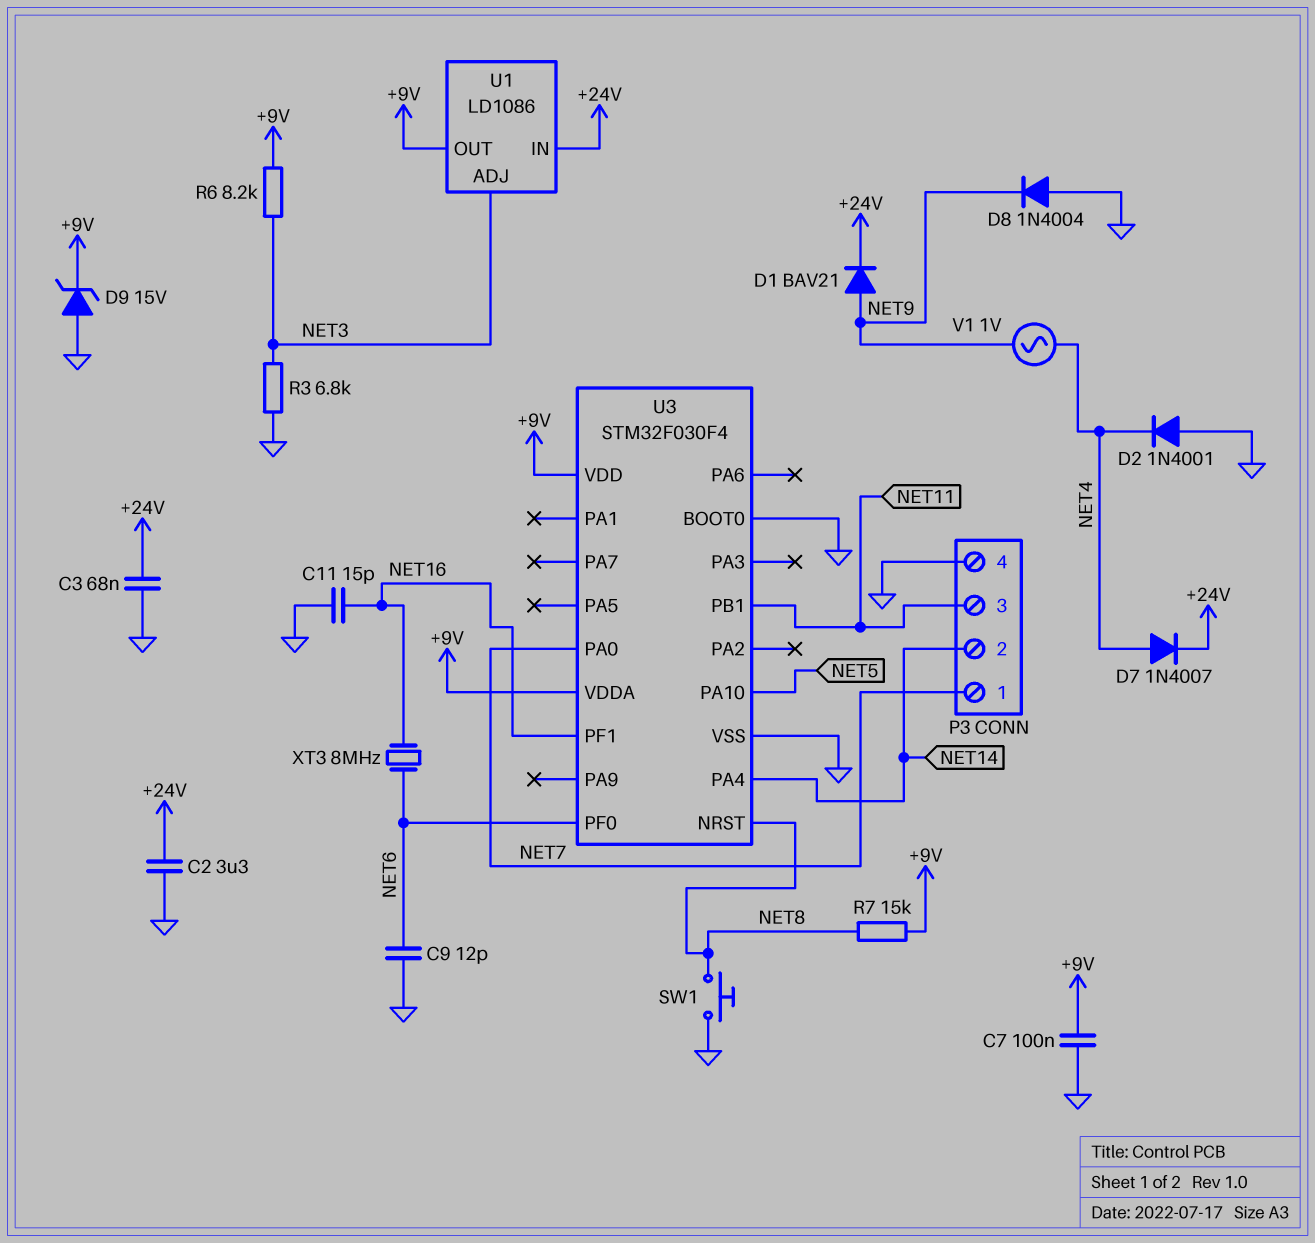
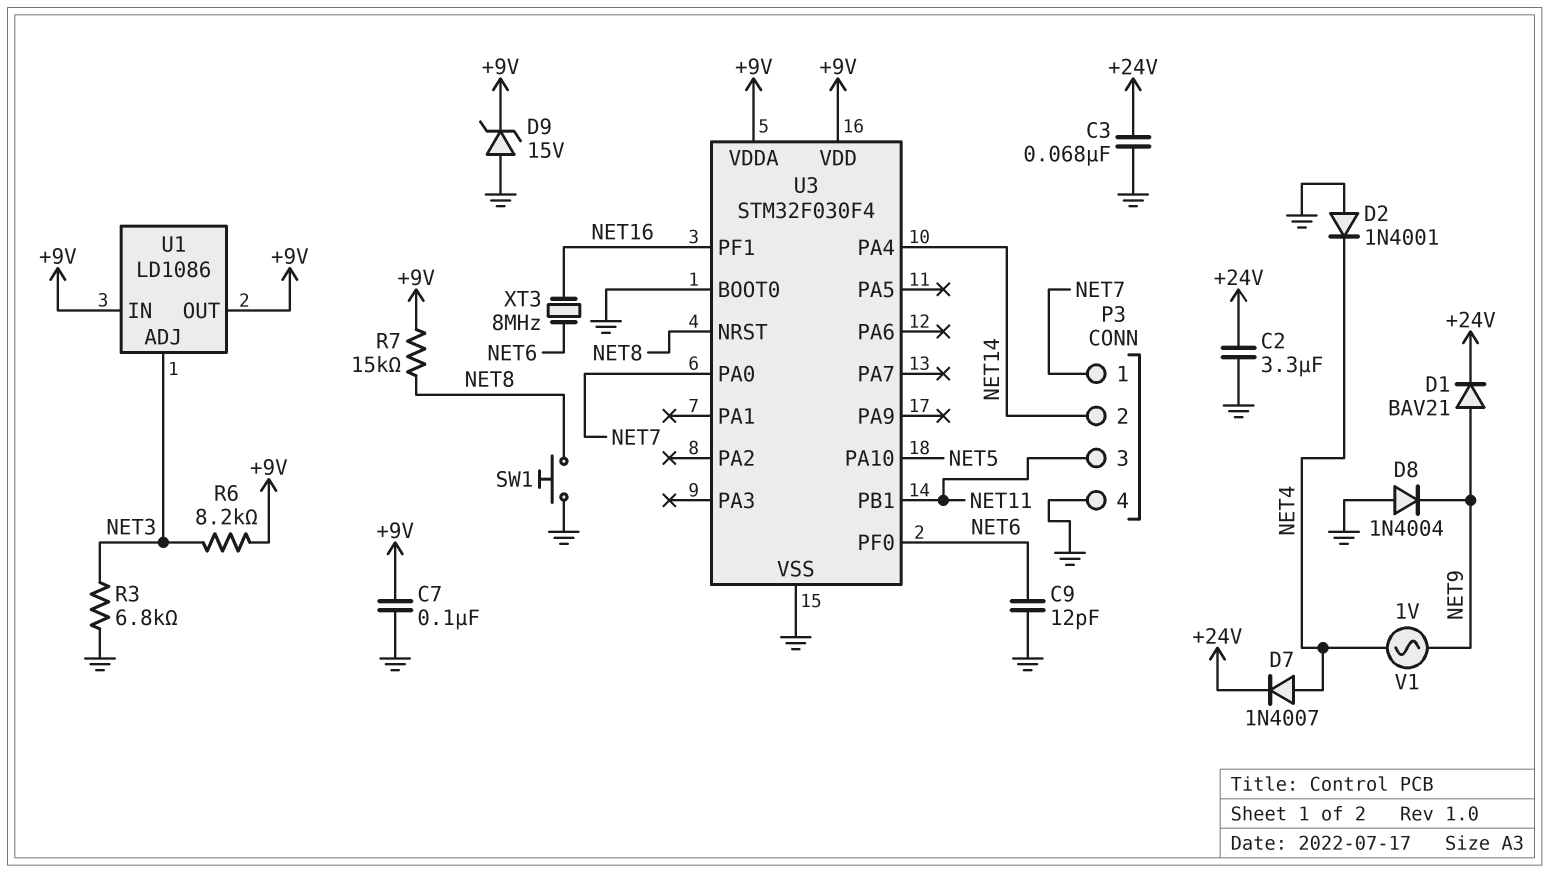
C11: 15pF (GND, NET16) -> none
U1 pin IN: +24V -> +9V

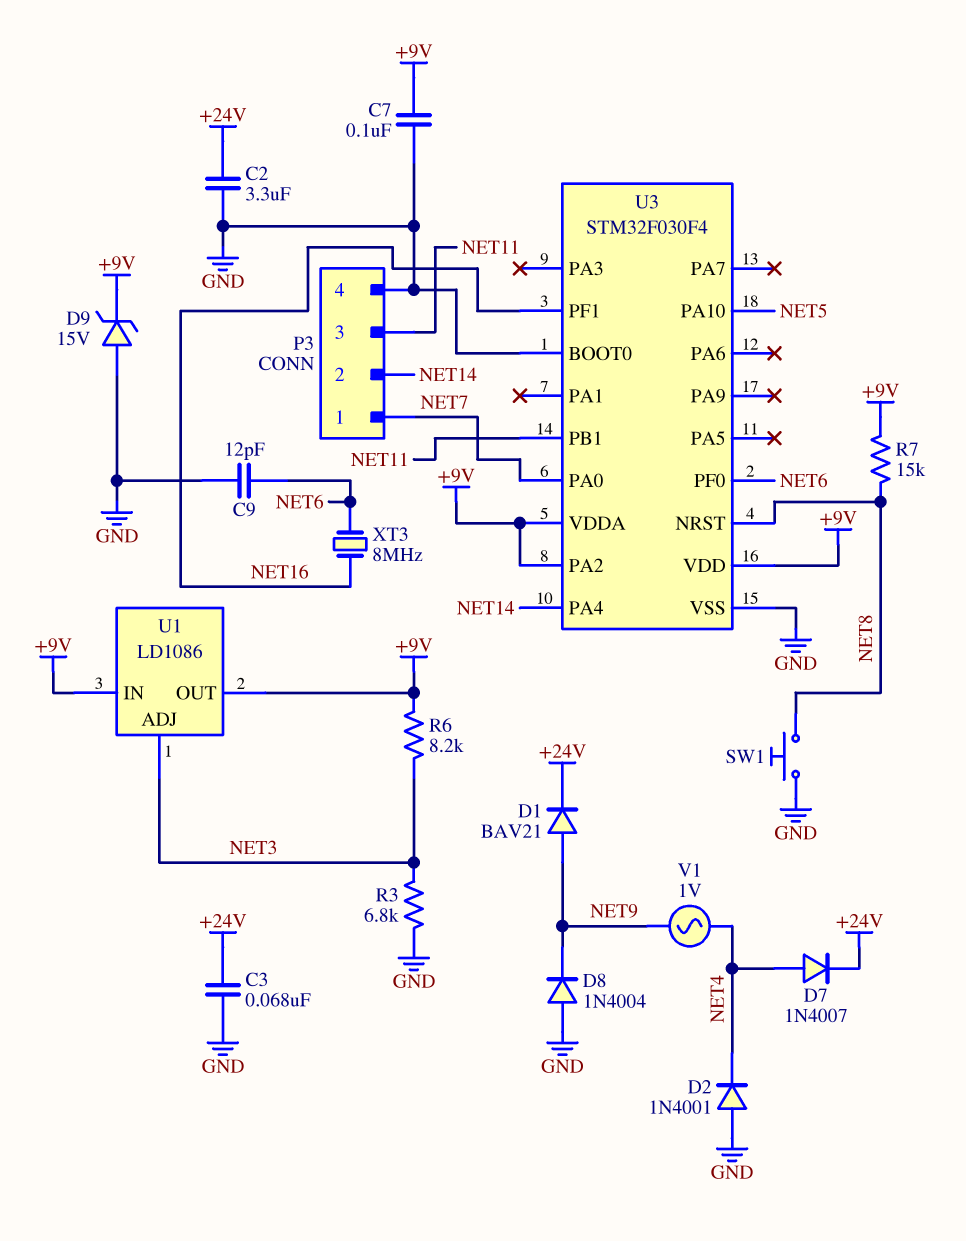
U3 pin PA2: none -> +9V

